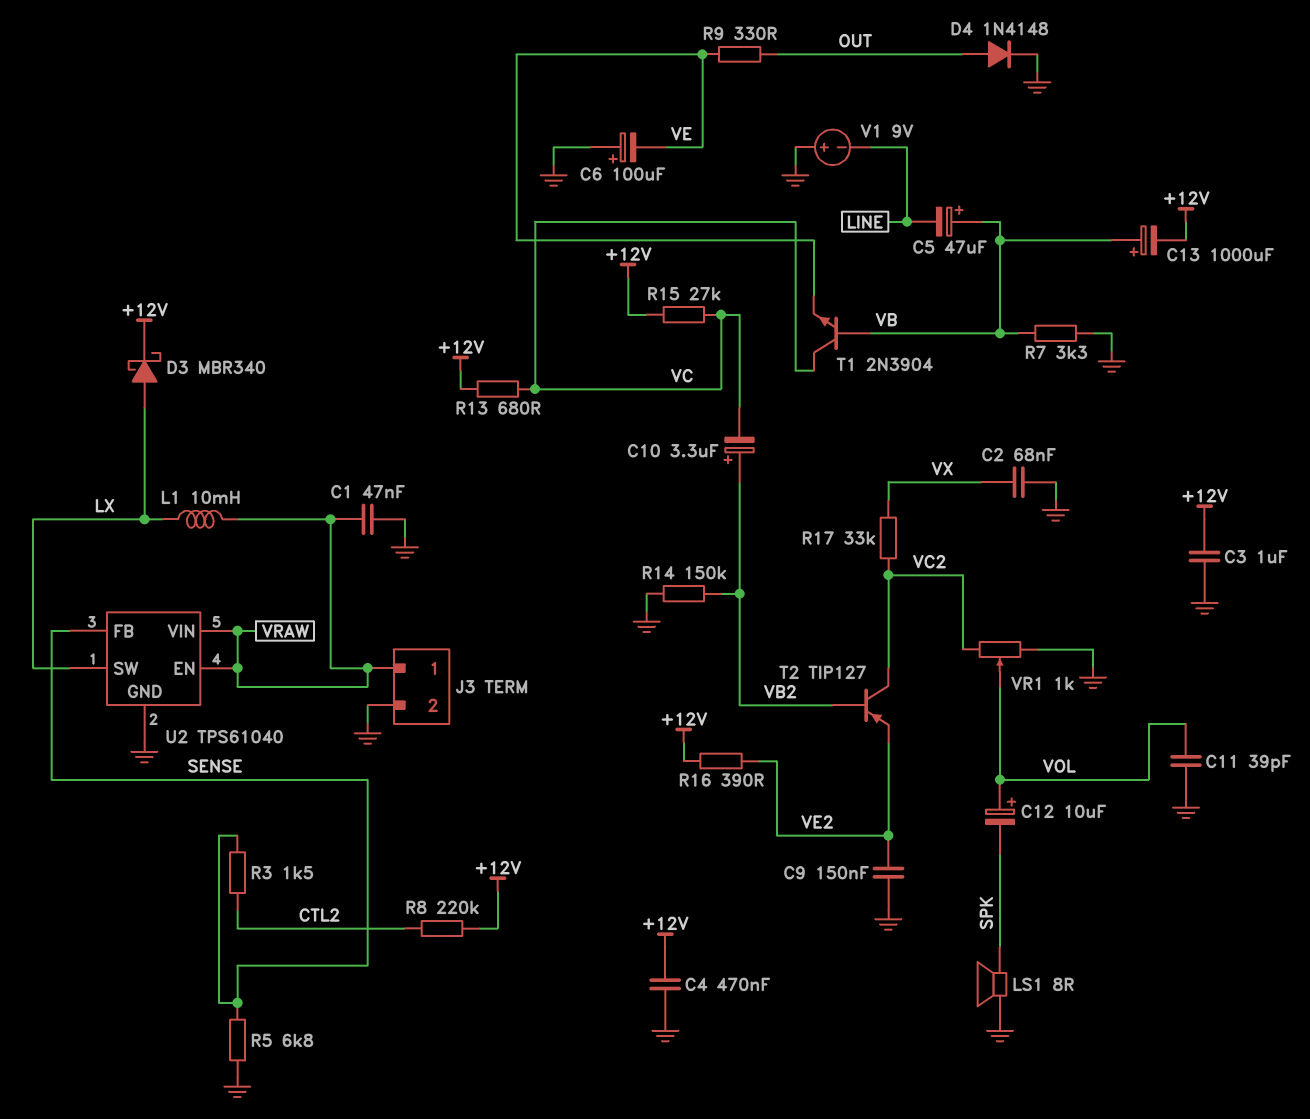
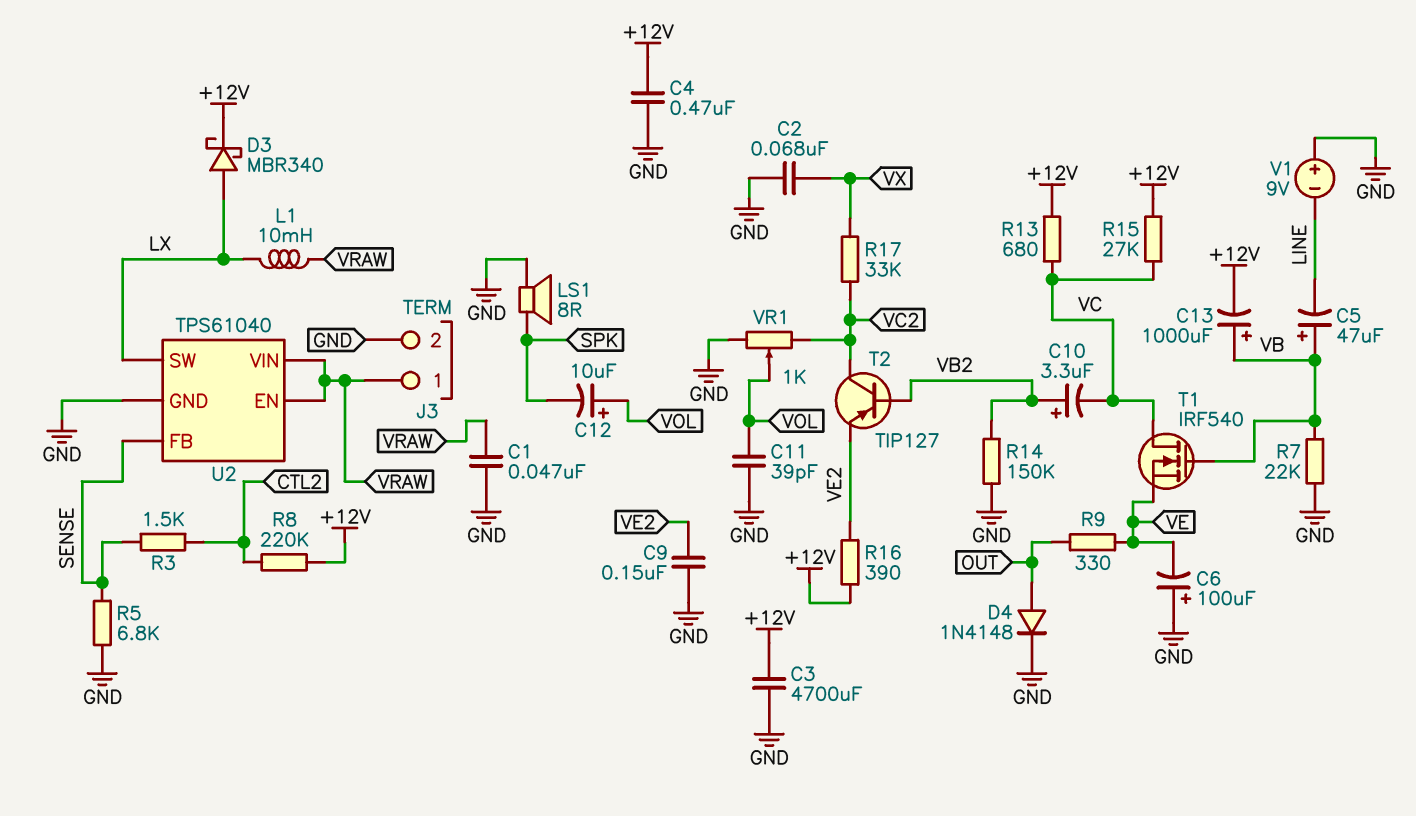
C3: 1uF (+12V, GND) -> 4700uF (+12V, GND)
R7: 3.3k (GND, VB) -> 22k (GND, VB)
T1: NPN 2N3904 (B VB, C VC, E VE) -> NMOS IRF540 (G VB, D VC, S VE)

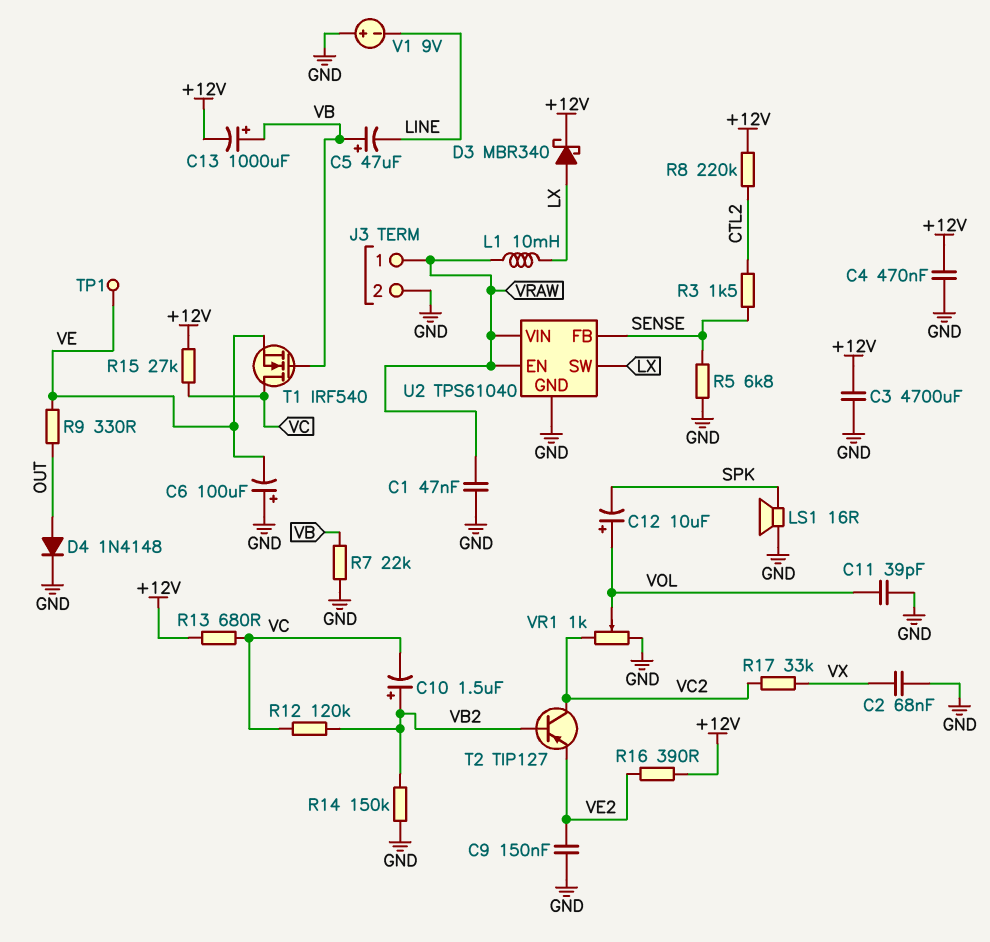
C10: 3.3uF (plus VB2, minus VC) -> 1.5uF (plus VB2, minus VC)
LS1: speaker 8R (GND, SPK) -> speaker 16R (GND, SPK)
R12: none -> 120k (VB2, VC)
TP1: none -> test point (VE)

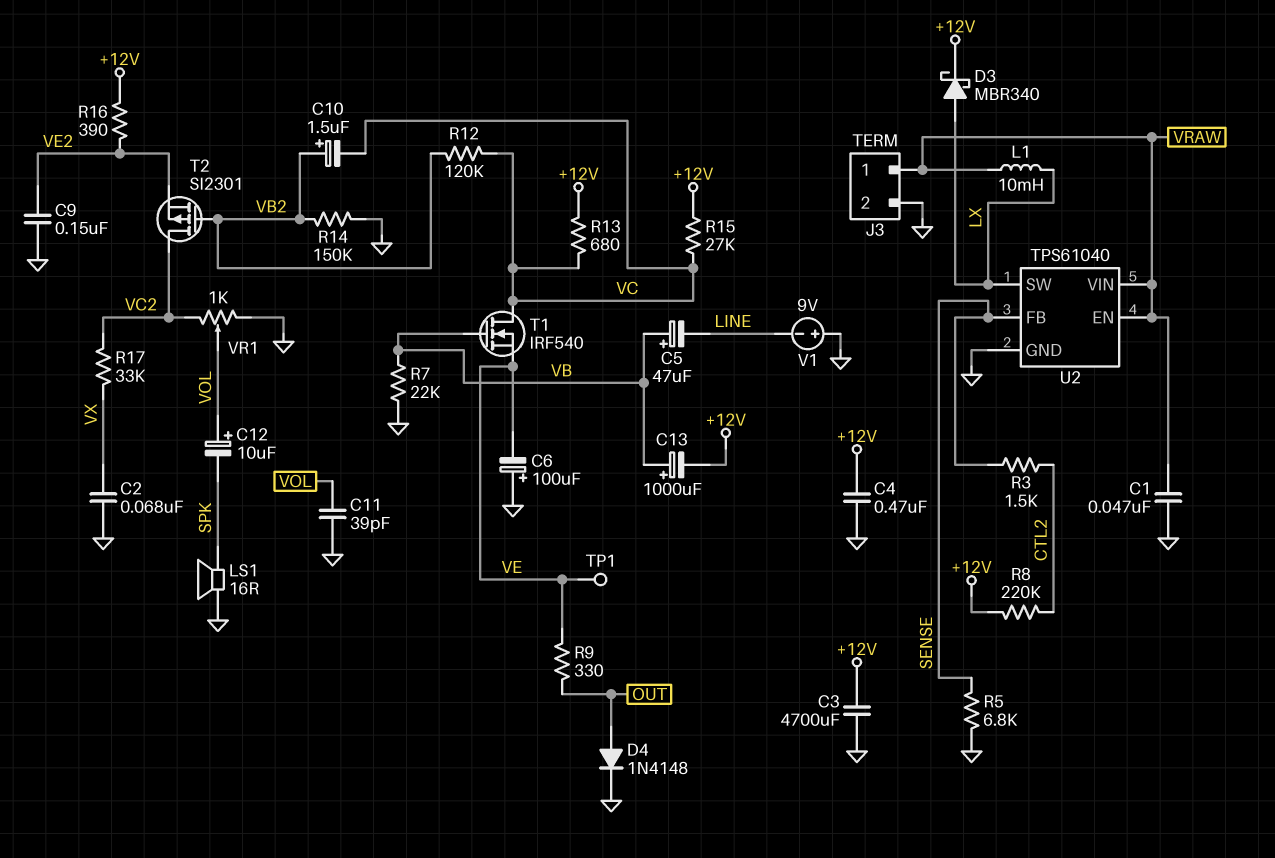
T2: PNP TIP127 (B VB2, C VC2, E VE2) -> PMOS SI2301 (G VB2, D VC2, S VE2)

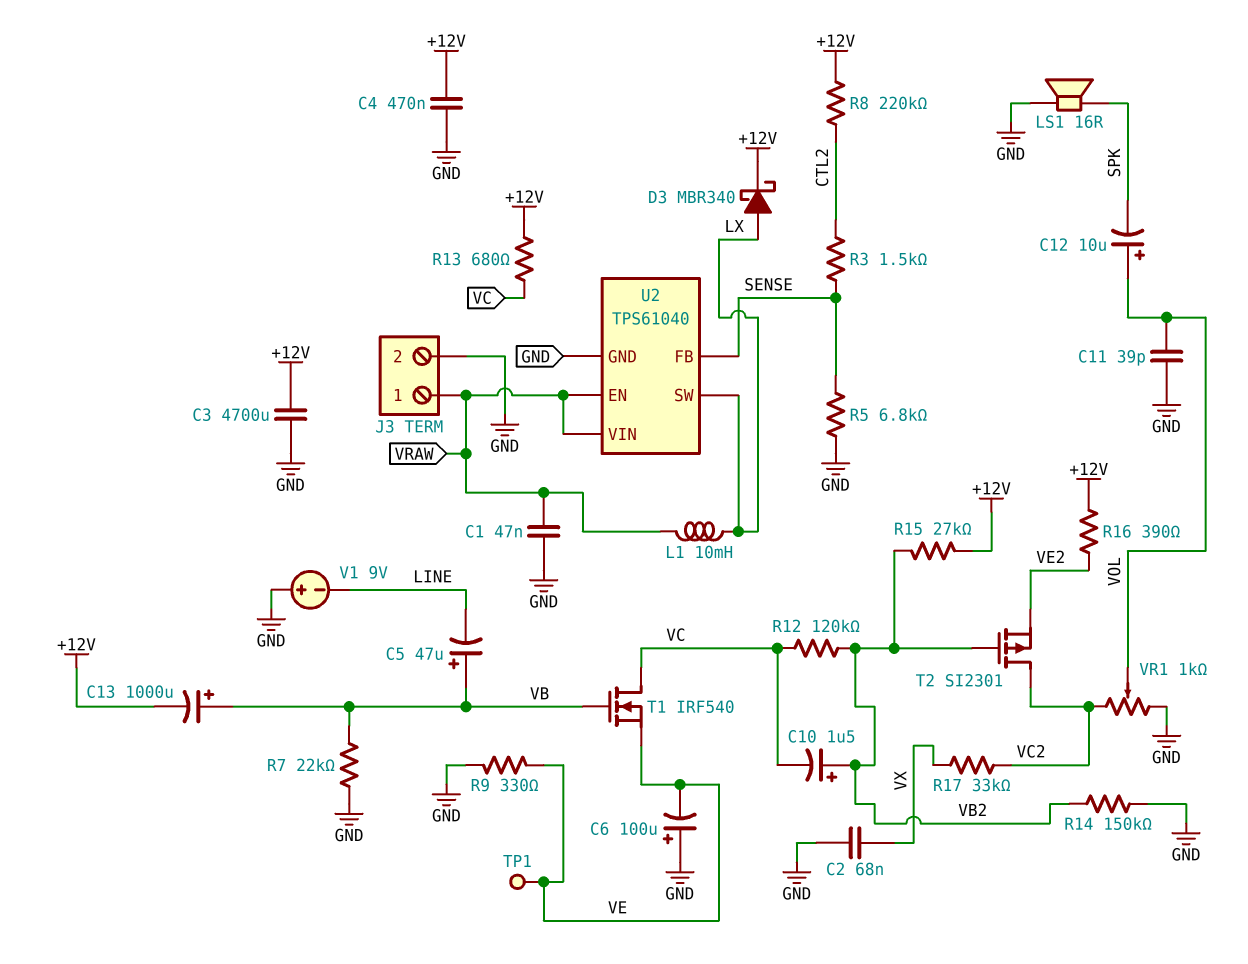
C9: 150nF (GND, VE2) -> none
D4: diode 1N4148 (A OUT, K GND) -> none
R9: 330 (OUT, VE) -> 330 (GND, VE)
R15: 27k (+12V, VC) -> 27k (+12V, VB2)

